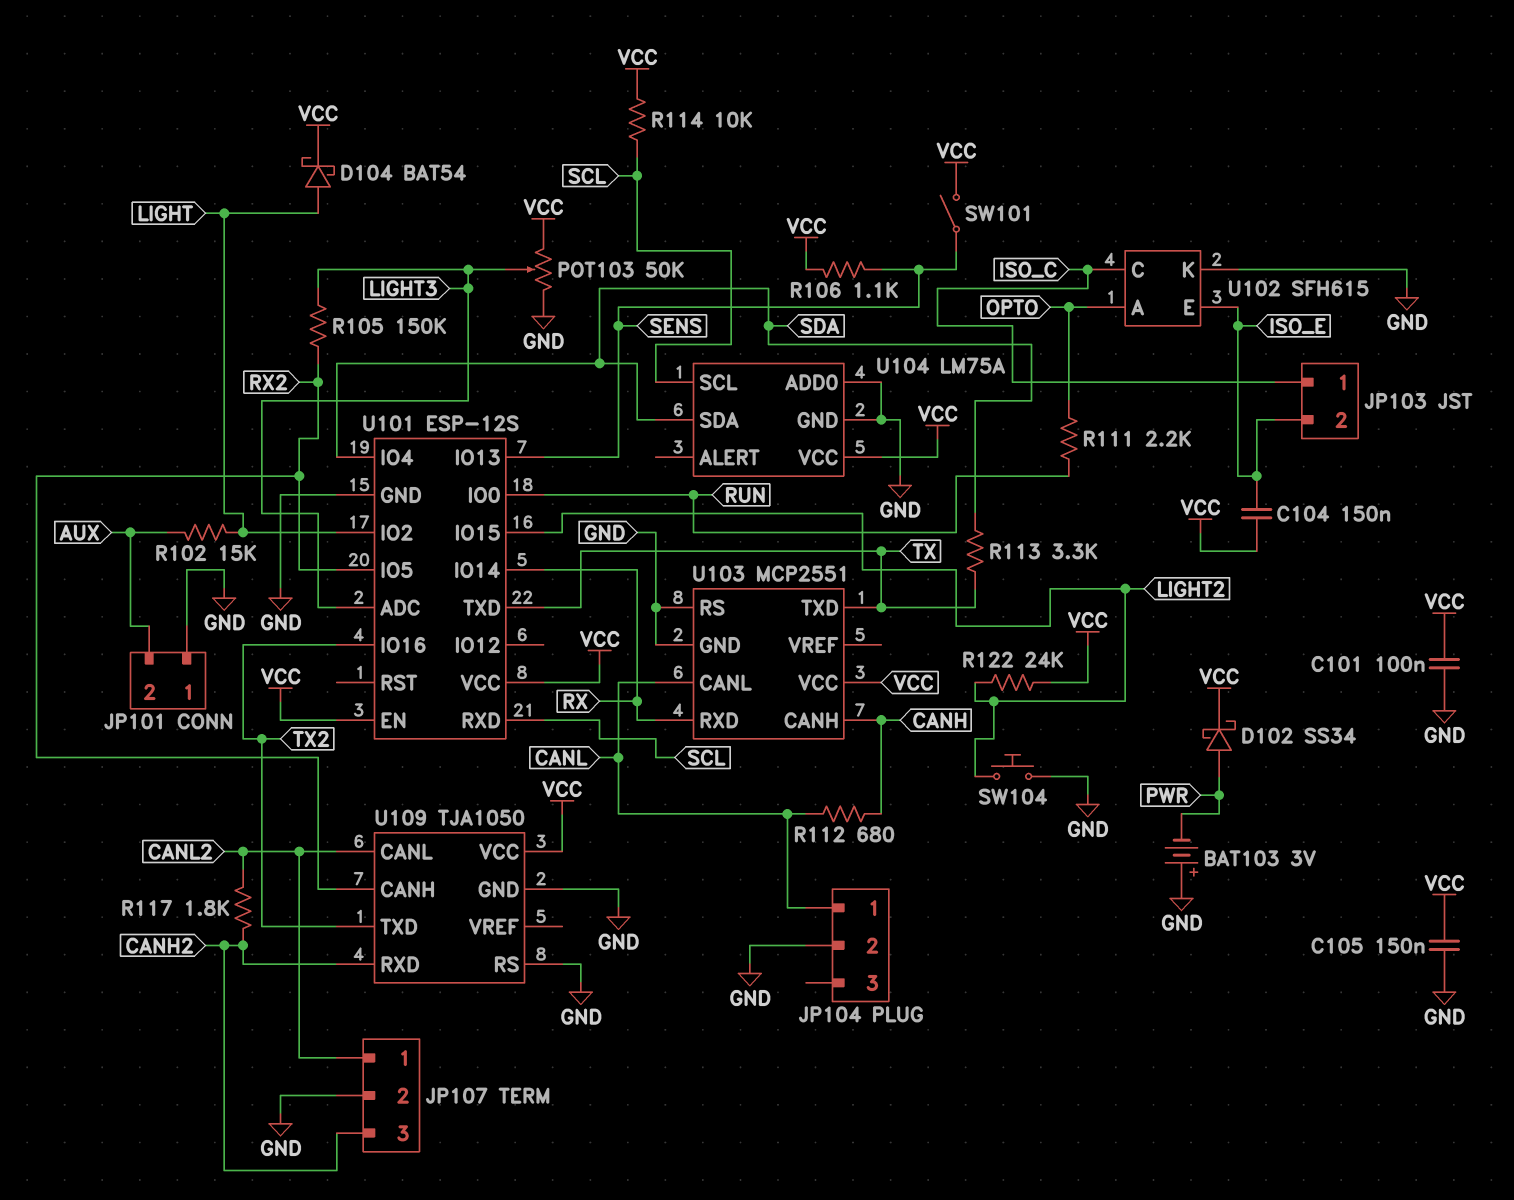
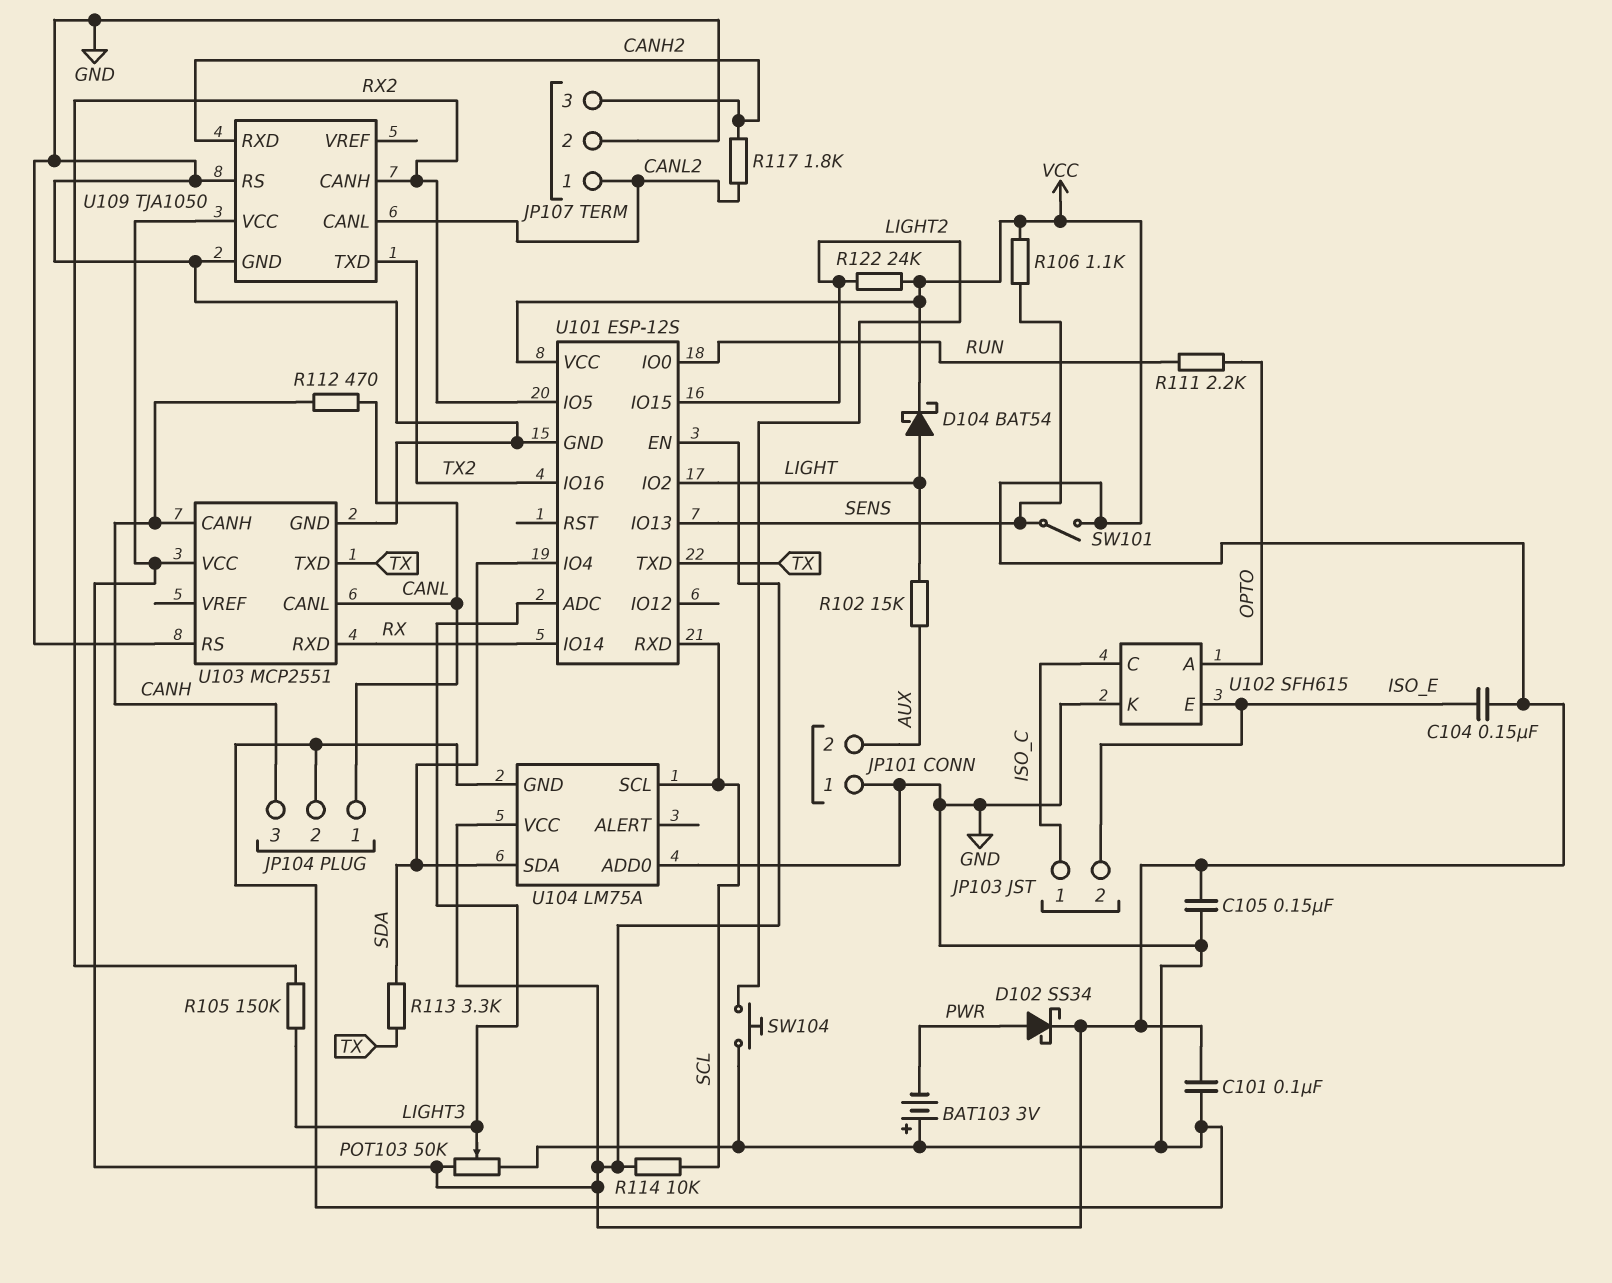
JP104 pin 3: none -> CANH
R112: 680 (CANH, CANL) -> 470 (CANH, CANL)

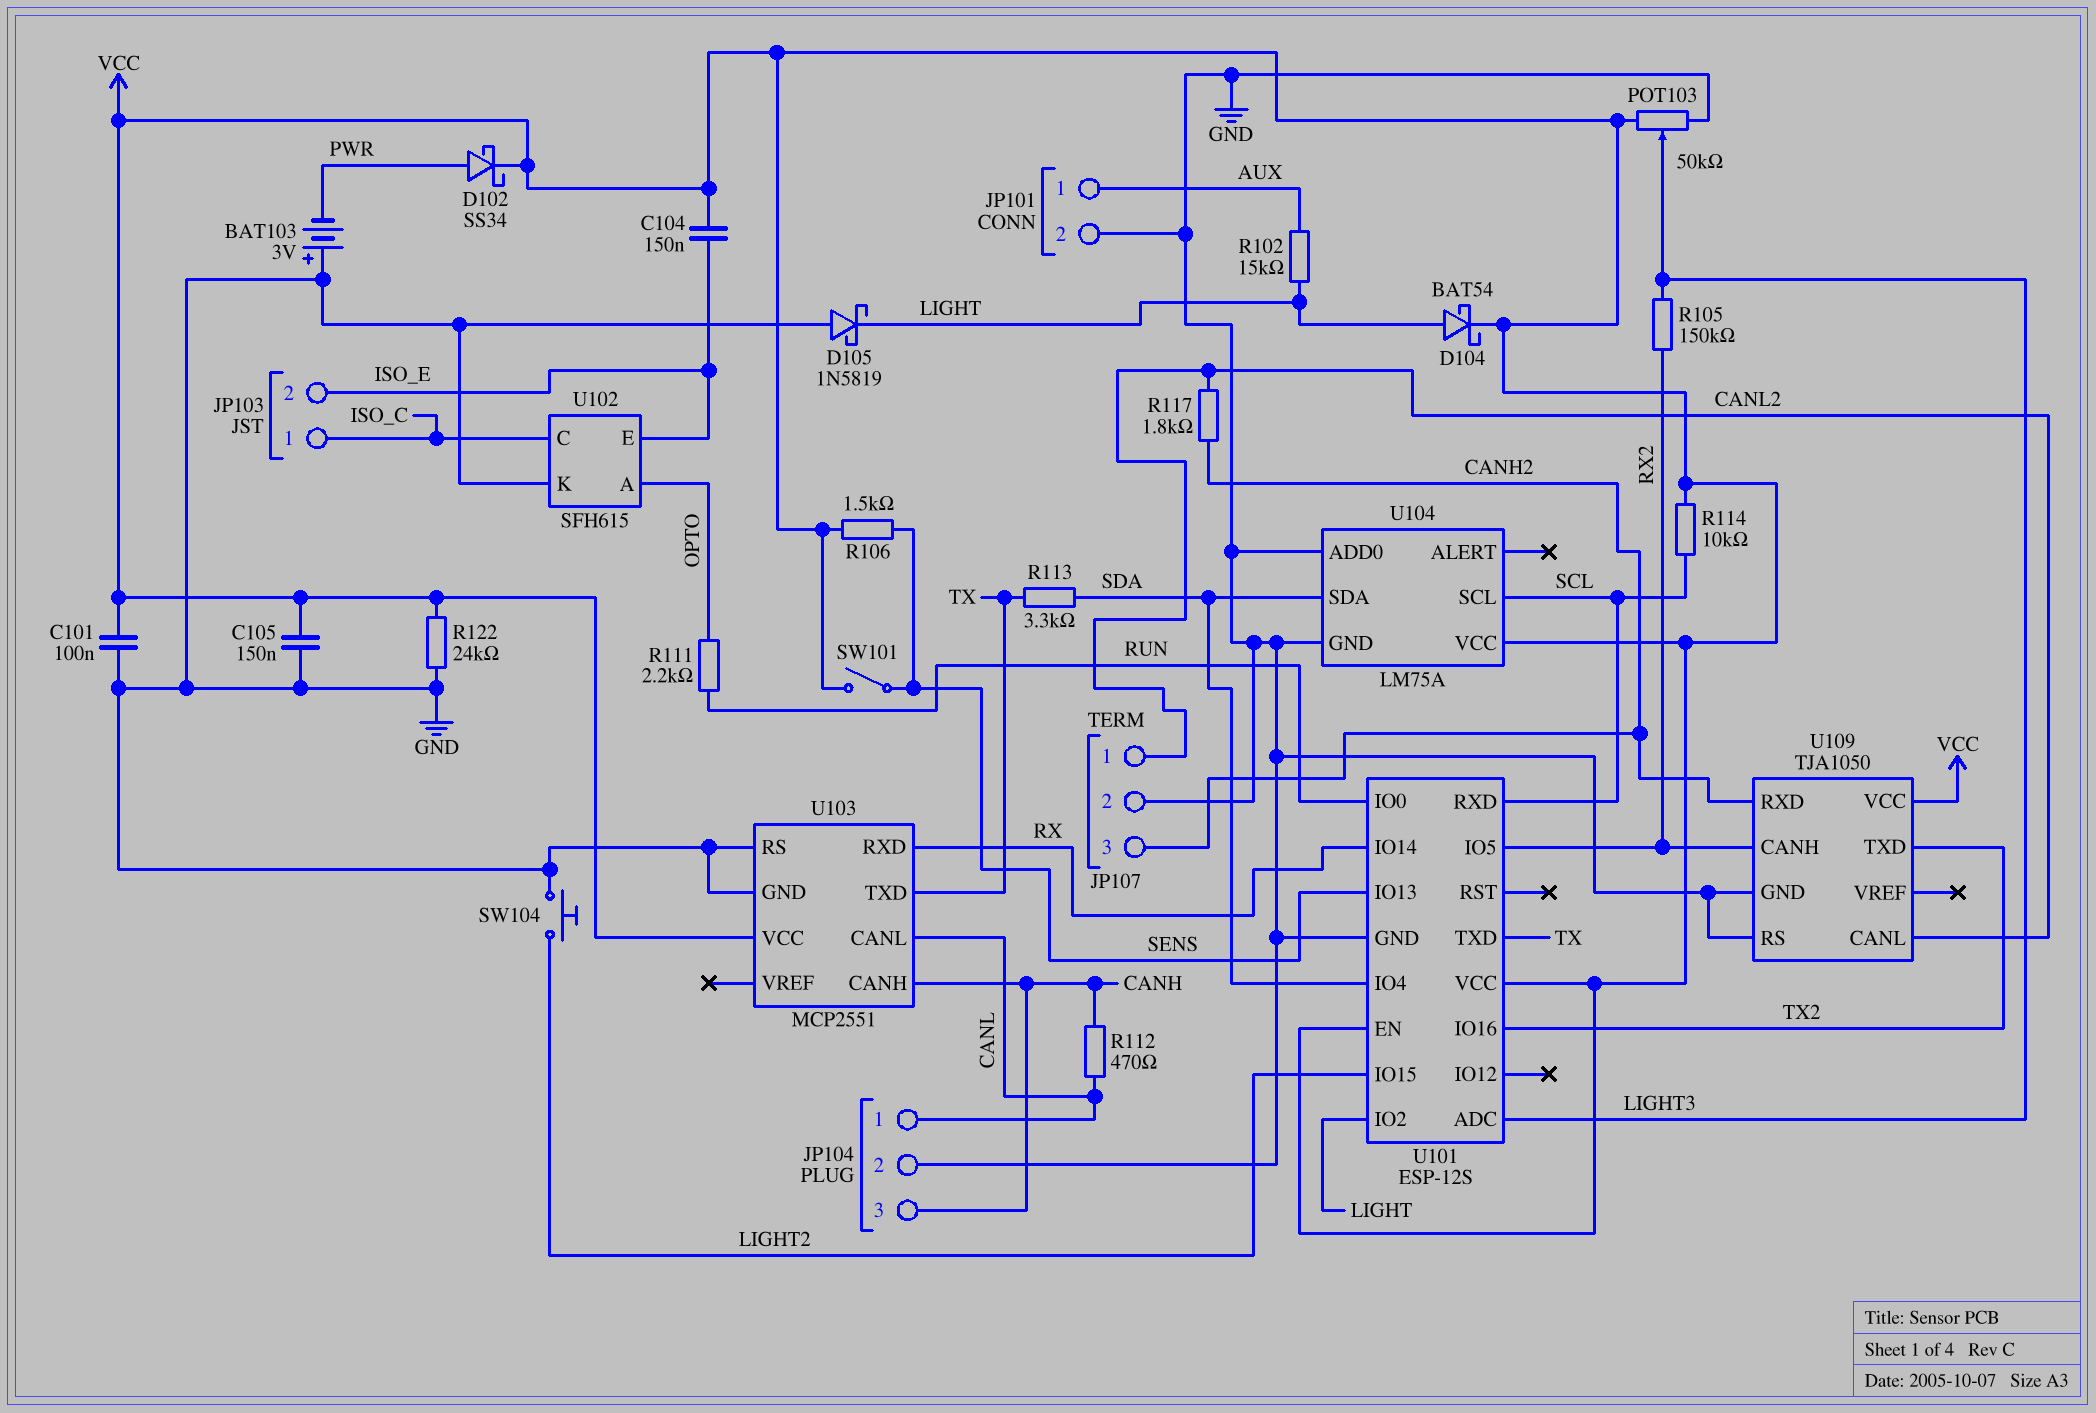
D105: none -> schottky 1N5819 (A GND, K LIGHT)
JP101 pin 1: GND -> AUX
JP101 pin 2: AUX -> GND
R106: 1.1k (SENS, VCC) -> 1.5k (SENS, VCC)
R122: 24k (LIGHT2, VCC) -> 24k (GND, VCC)

